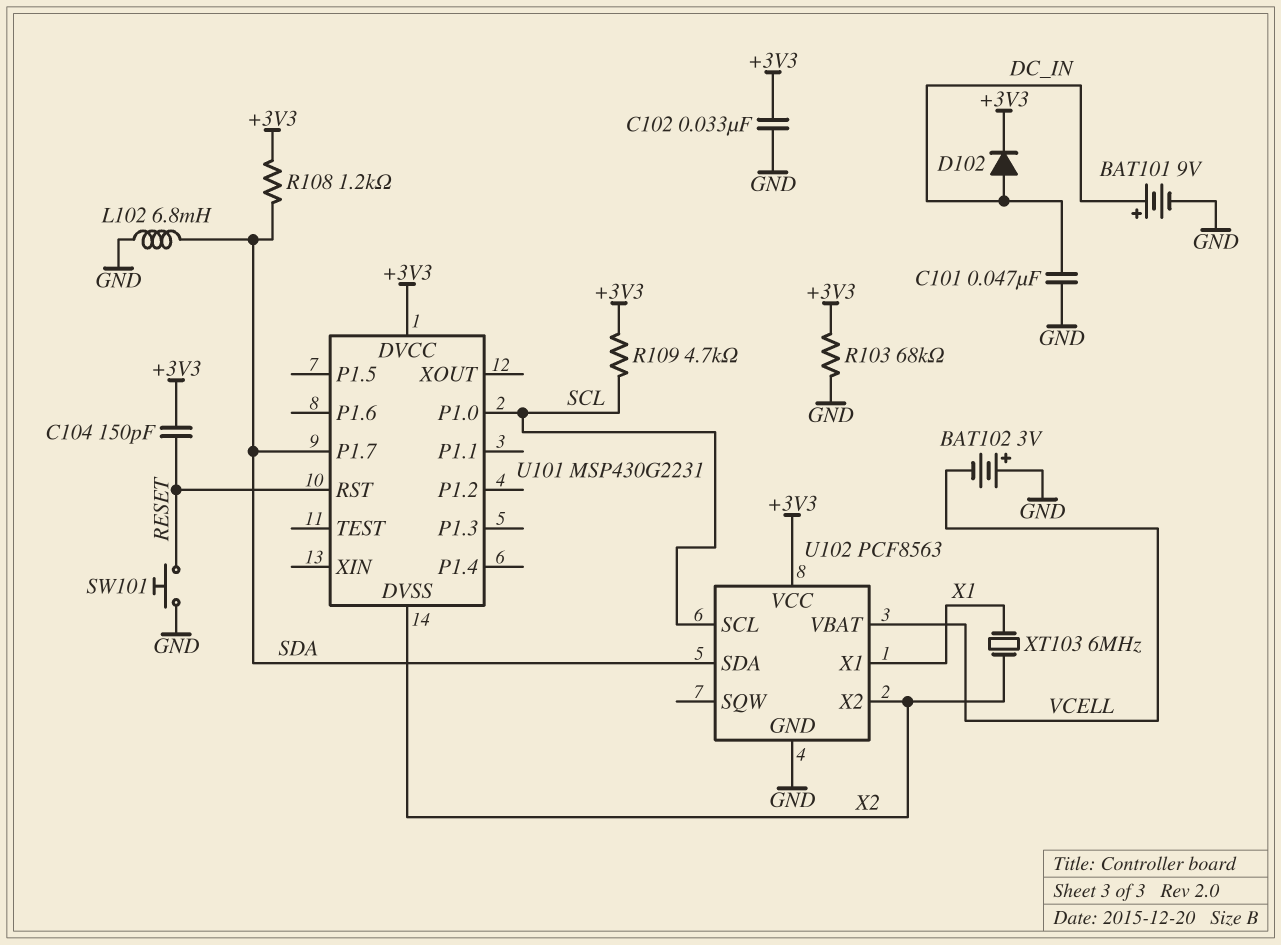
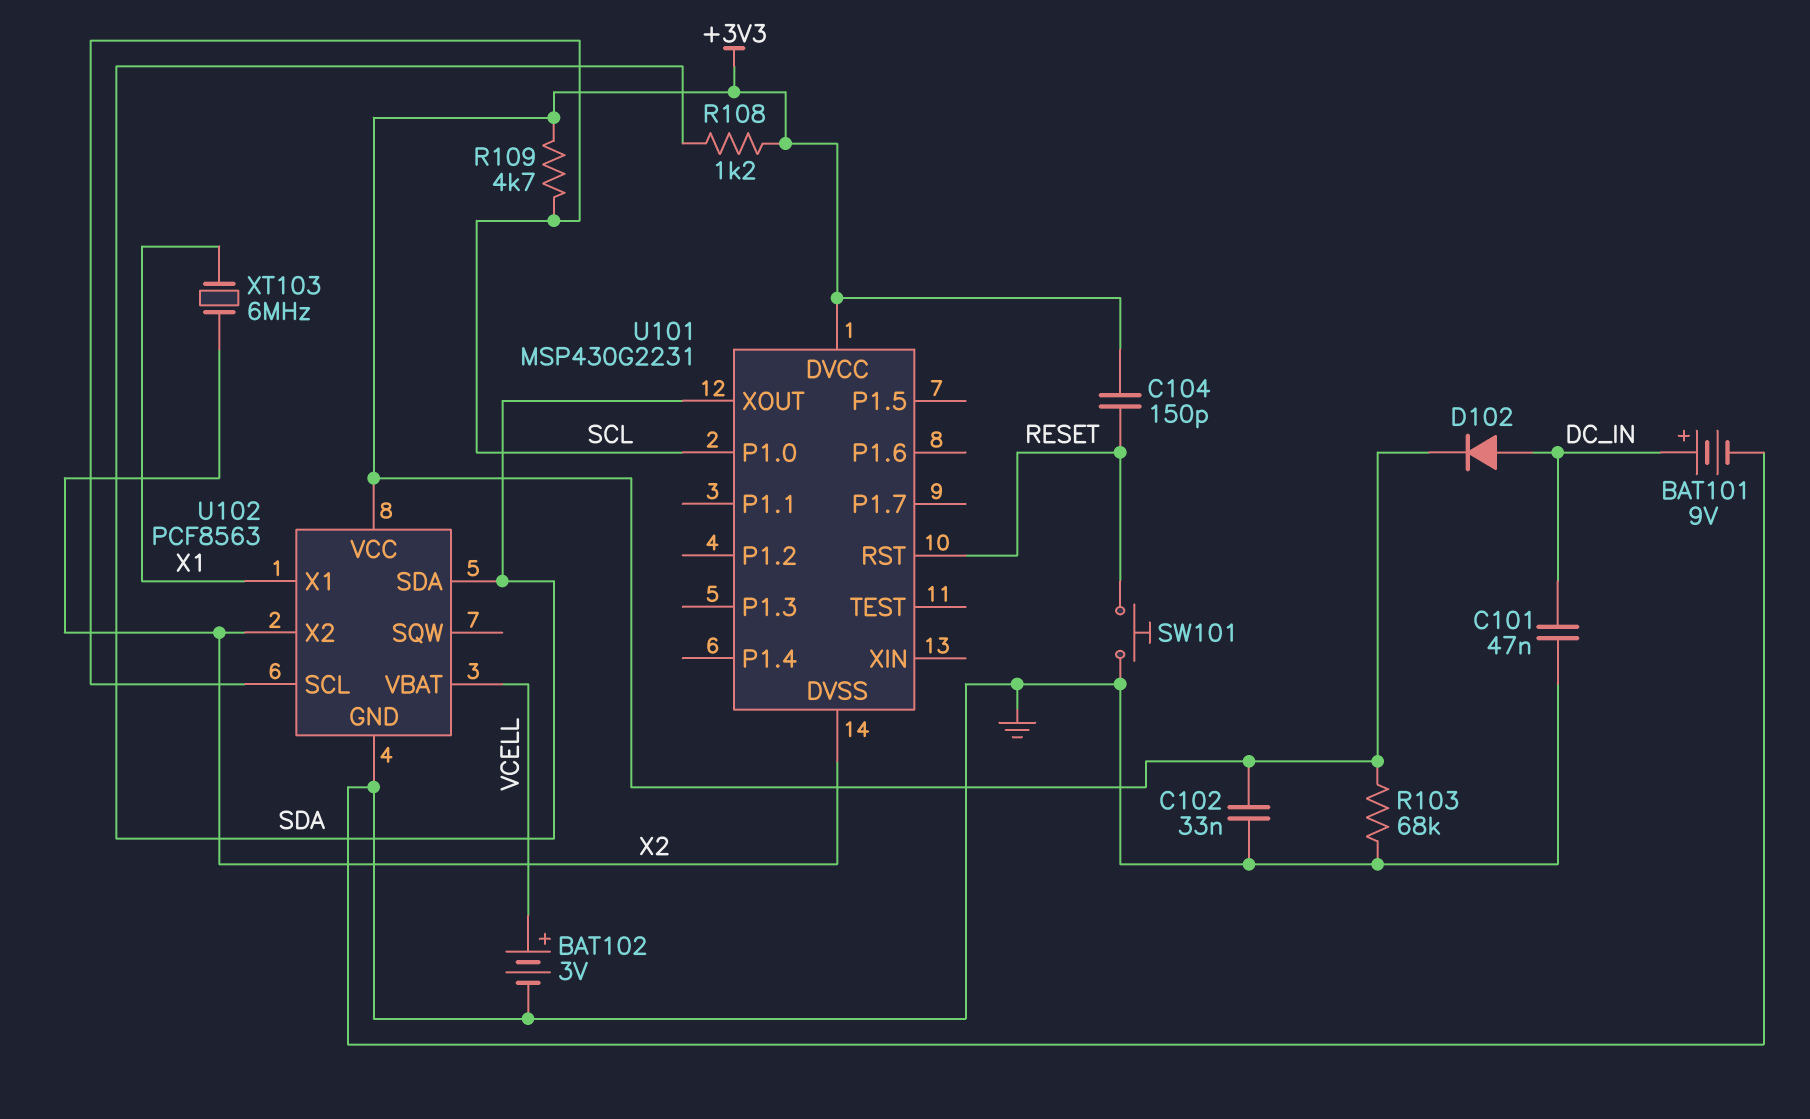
BAT102: 3V (plus GND, minus VCELL) -> 3V (plus VCELL, minus GND)
L102: 6.8mH (GND, SDA) -> none
U101 pin P1.7: SDA -> none
U101 pin XOUT: none -> SDA

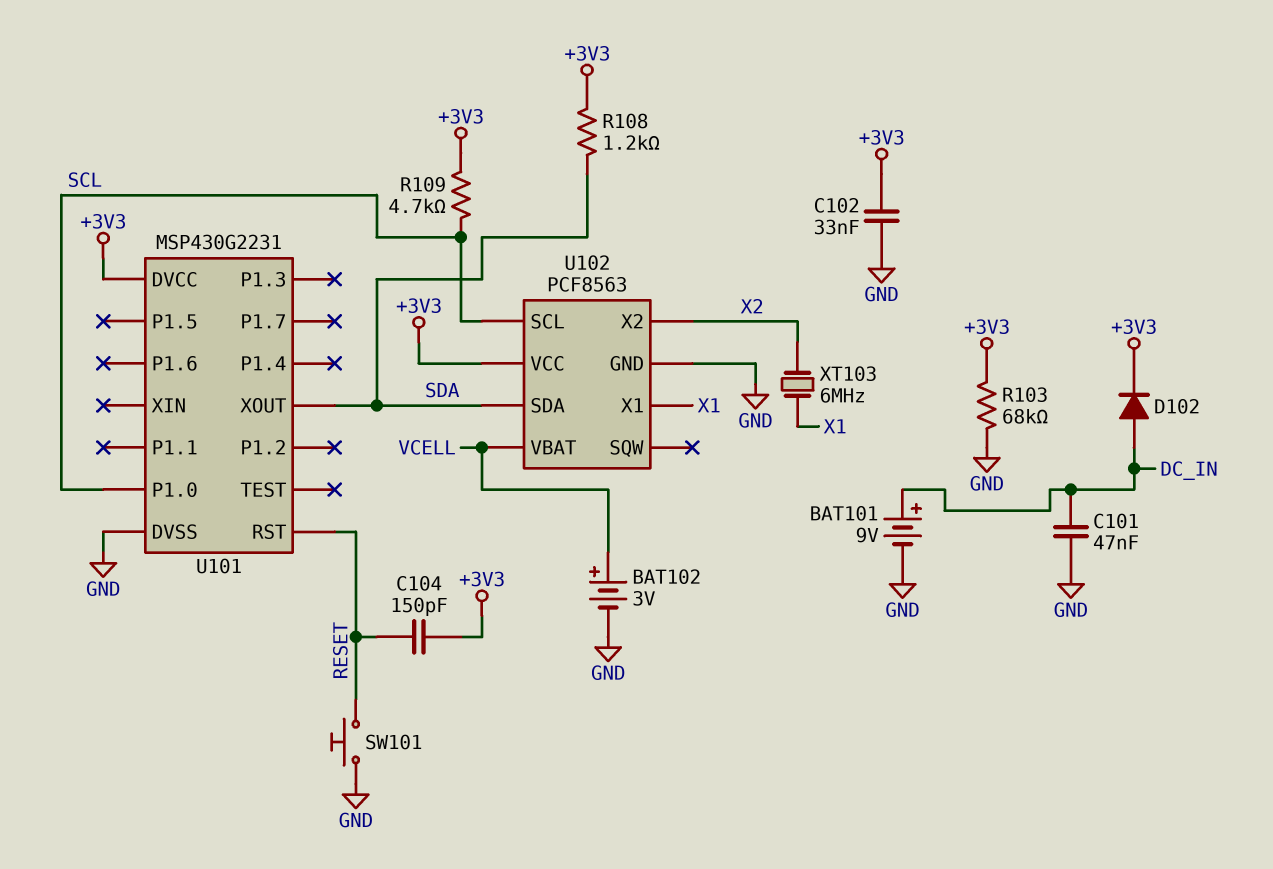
U101 pin DVSS: X2 -> GND

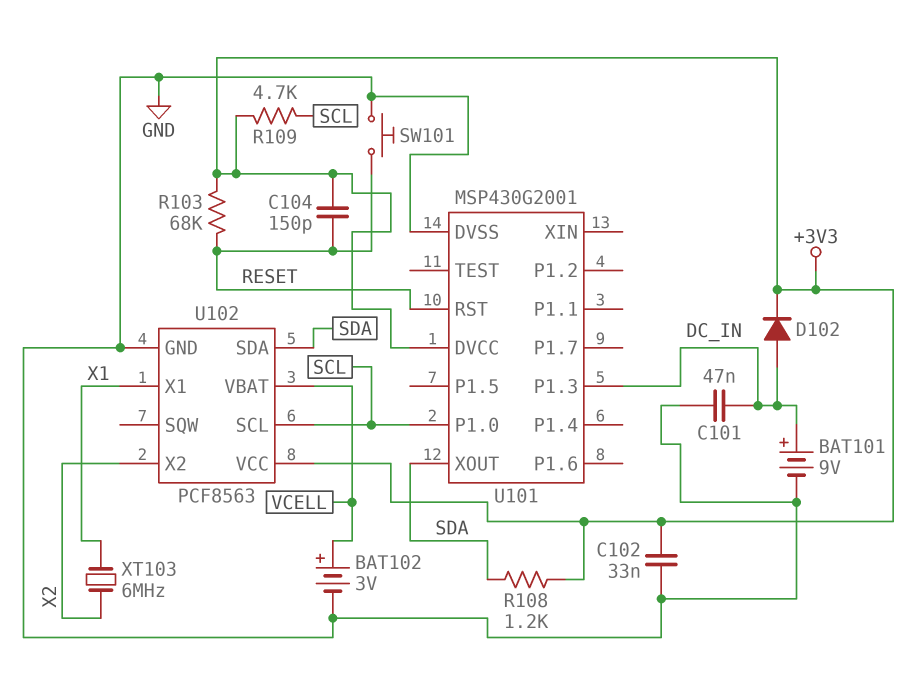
R103: 68k (+3V3, GND) -> 68k (+3V3, RESET)
U101: MSP430G2231 -> MSP430G2001
U101 pin P1.3: none -> DC_IN

